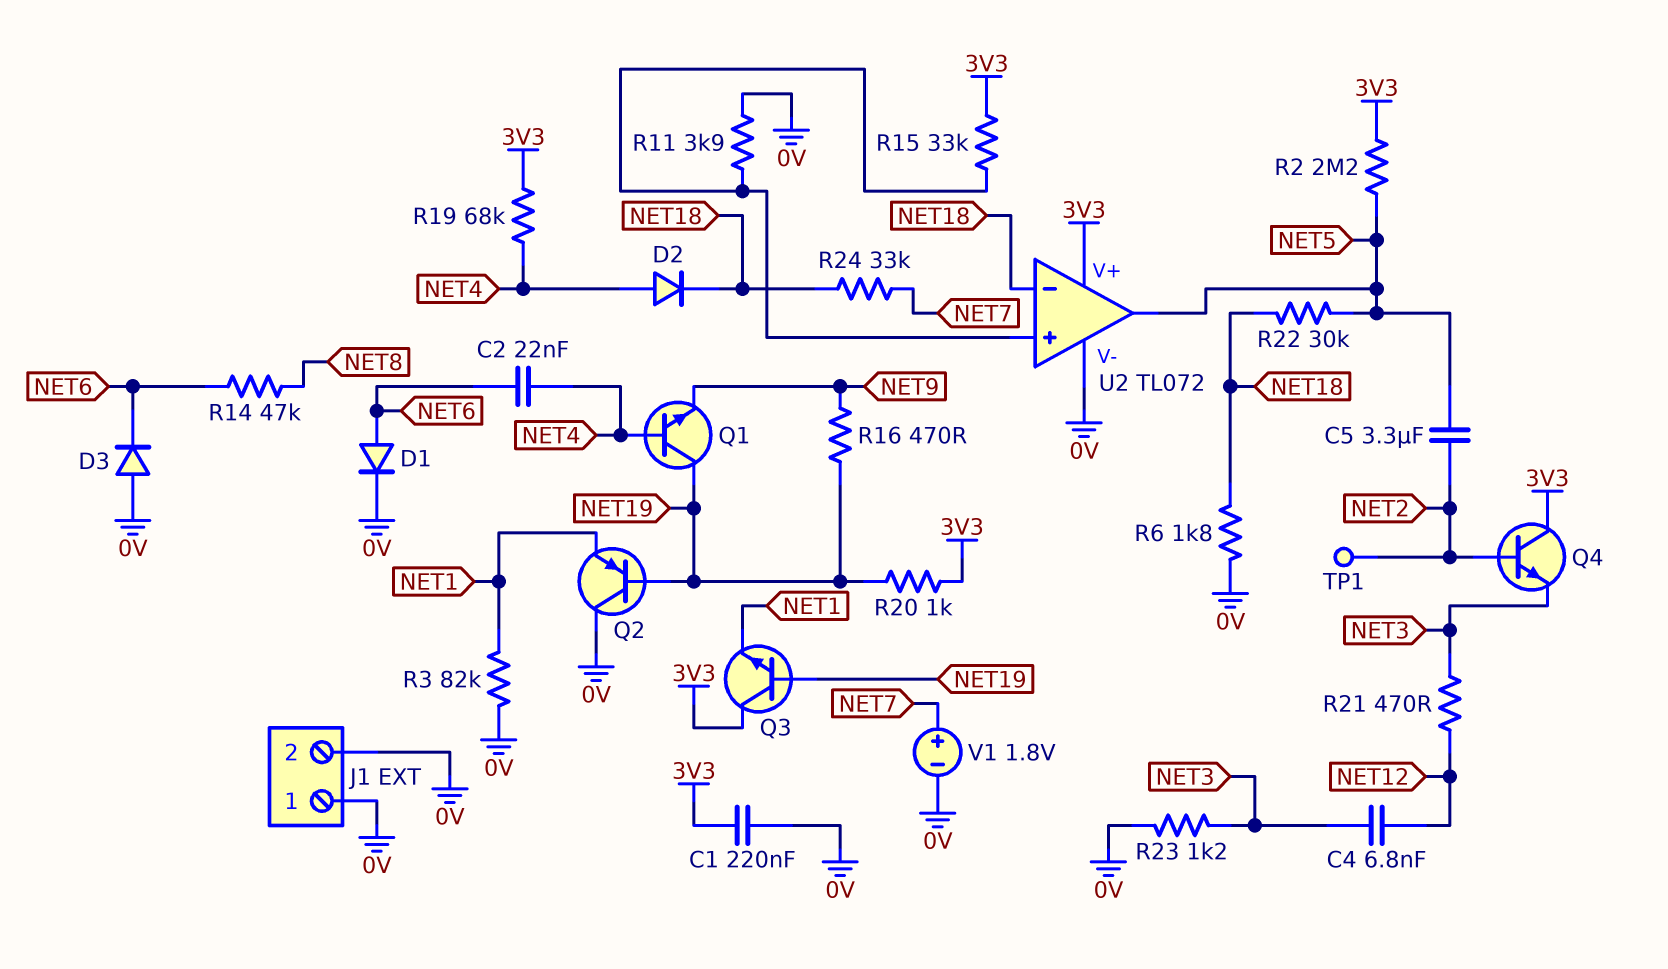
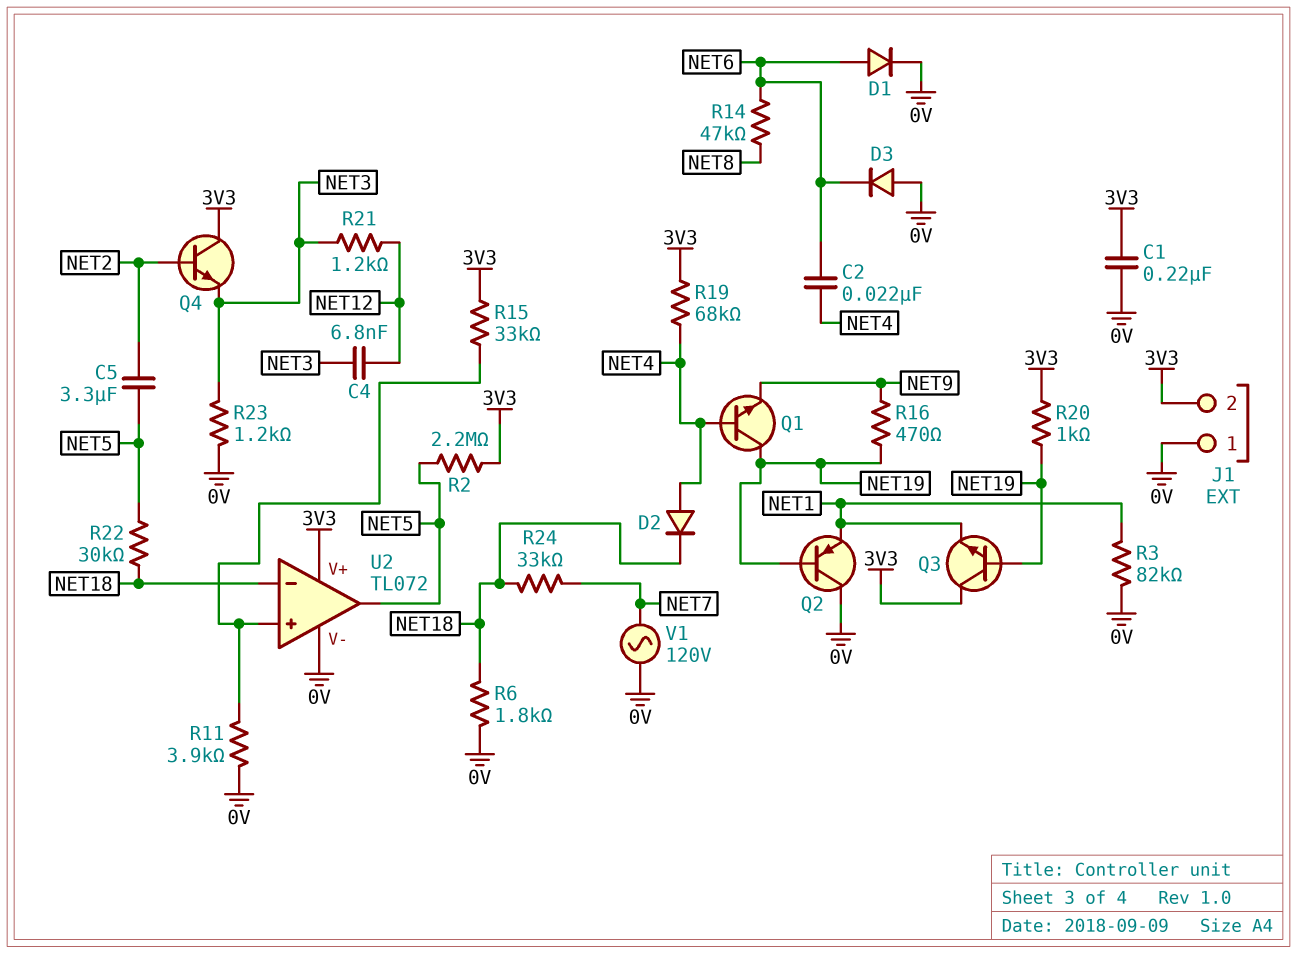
J1 pin 2: 0V -> 3V3
R21: 470 (NET3, NET12) -> 1.2k (NET3, NET12)
TP1: test point (NET2) -> none
V1: 1.8V (plus NET7, minus 0V) -> AC 120V (0V, NET7)

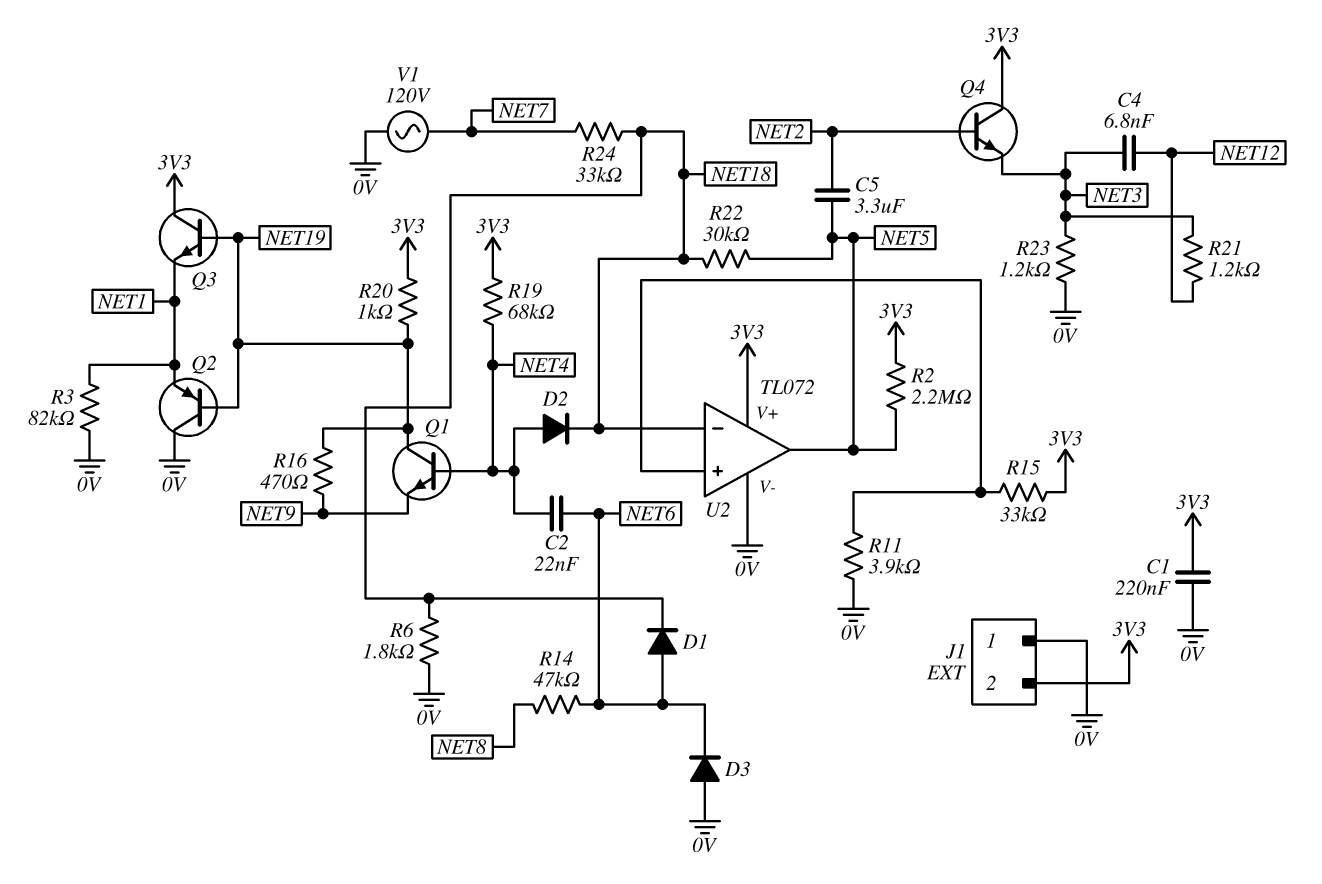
D1: diode (A NET6, K 0V) -> diode (A NET6, K NET18)

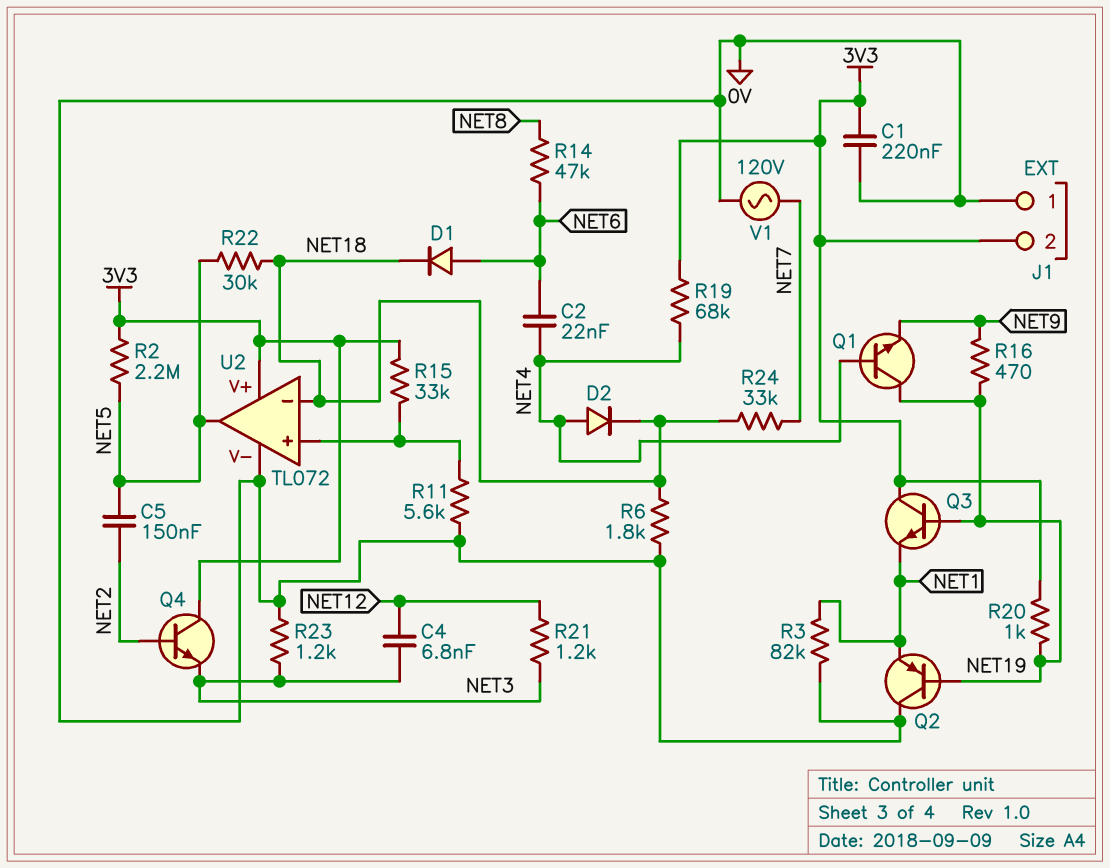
C5: 3.3uF (NET2, NET5) -> 150nF (NET2, NET5)
D3: diode (A 0V, K NET6) -> none
R11: 3.9k (0V, U2/in+) -> 5.6k (0V, U2/in+)

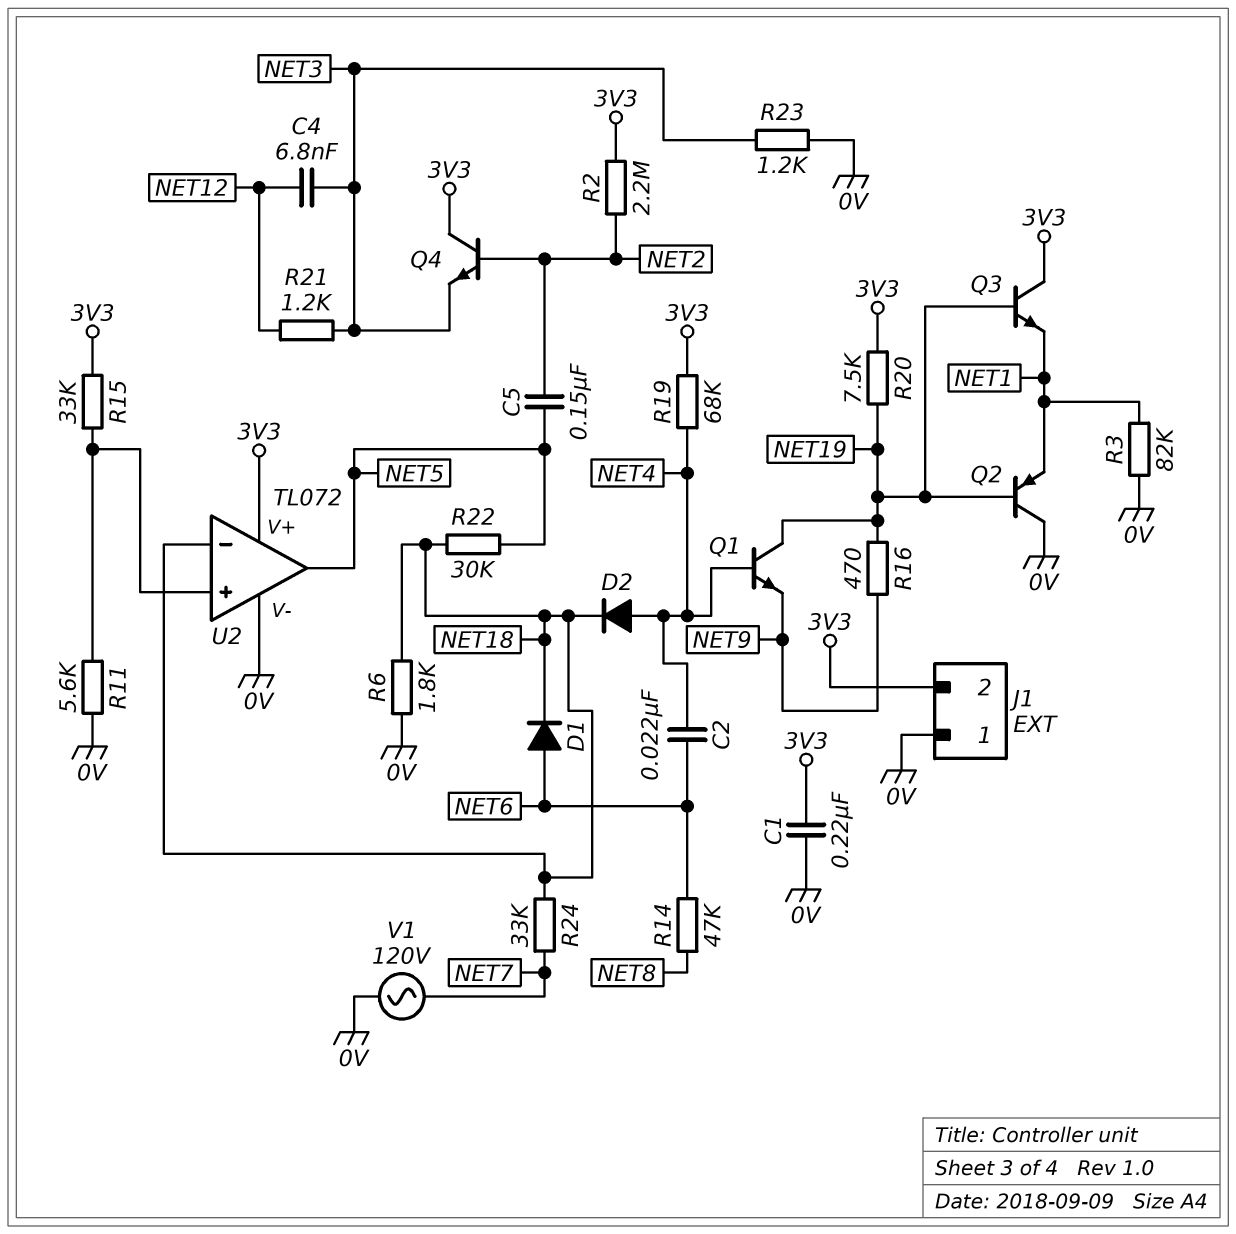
R2: 2.2M (3V3, NET5) -> 2.2M (3V3, NET2)
R20: 1k (3V3, NET19) -> 7.5k (3V3, NET19)

